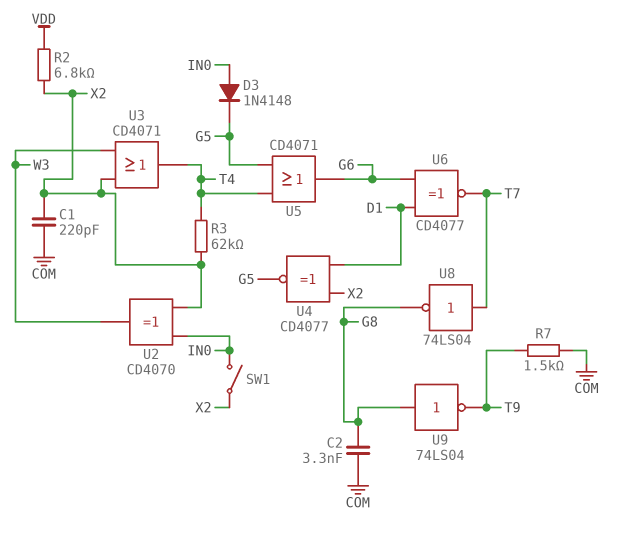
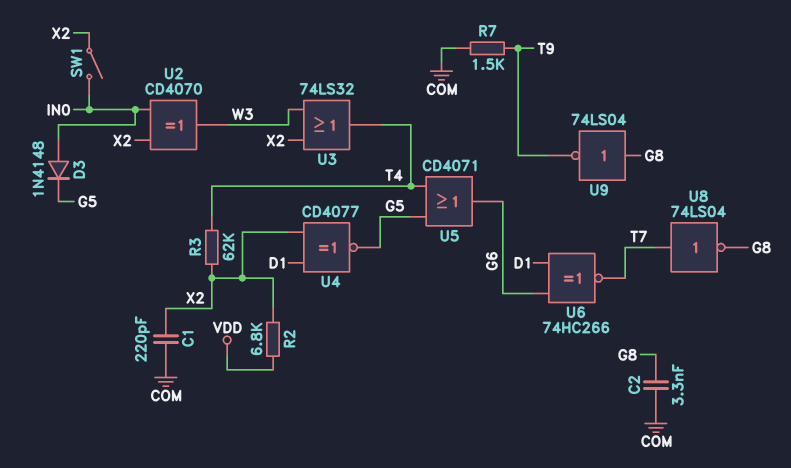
U3: OR CD4071 (in W3, in X2, out T4) -> OR 74LS32 (in W3, in X2, out T4)
U6: XNOR CD4077 (in D1, in G6, out T7) -> XNOR 74HC266 (in D1, in G6, out T7)

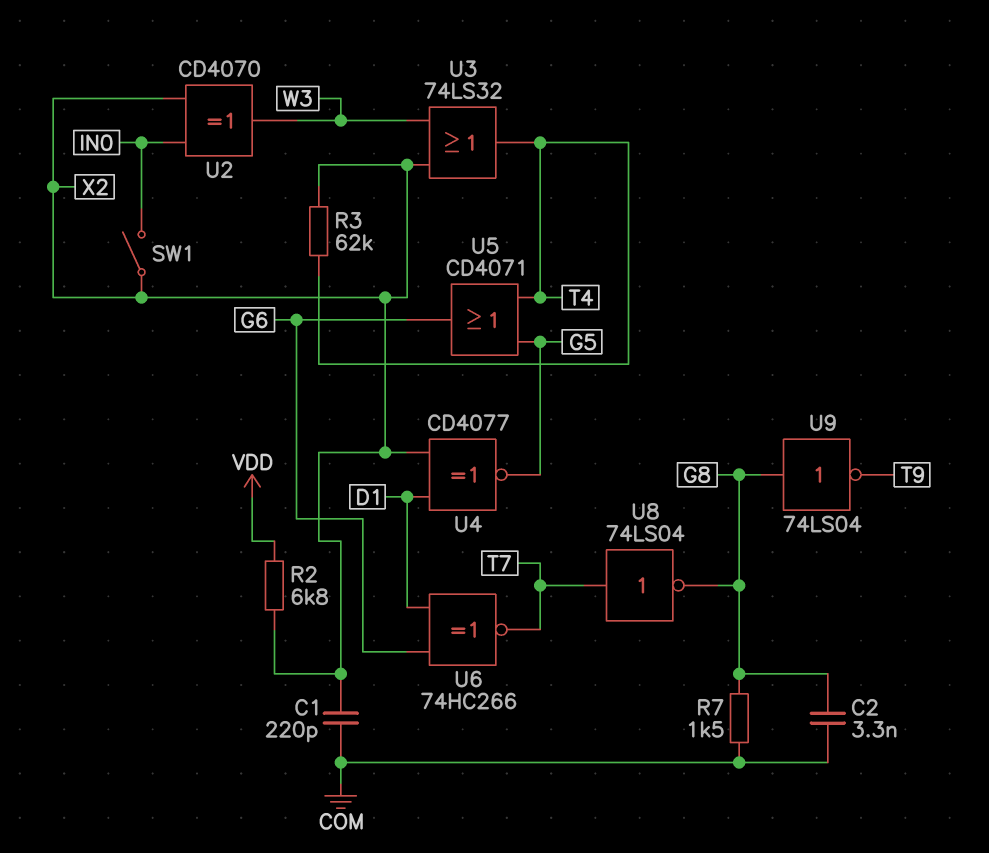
D3: diode 1N4148 (A IN0, K G5) -> none
R7: 1.5k (COM, T9) -> 1.5k (COM, G8)

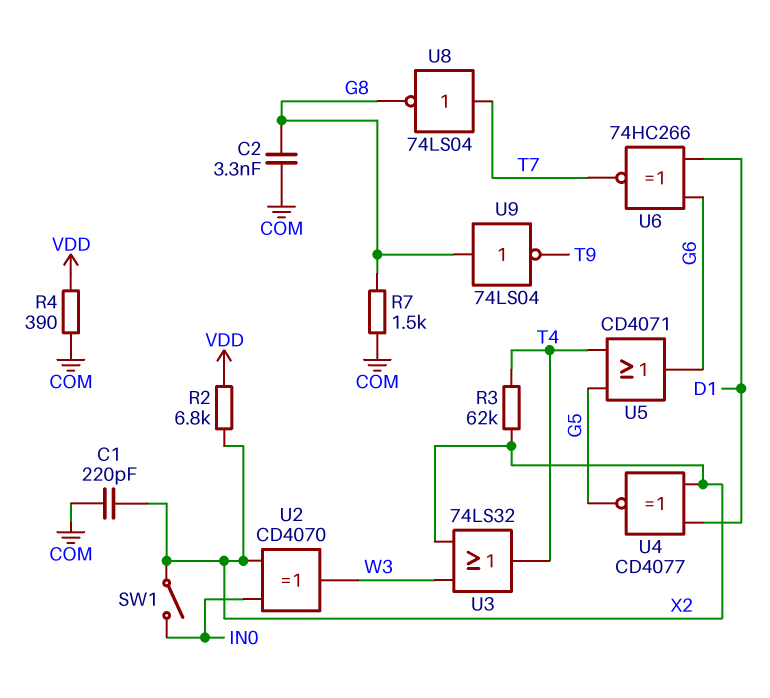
R4: none -> 390 (COM, VDD)

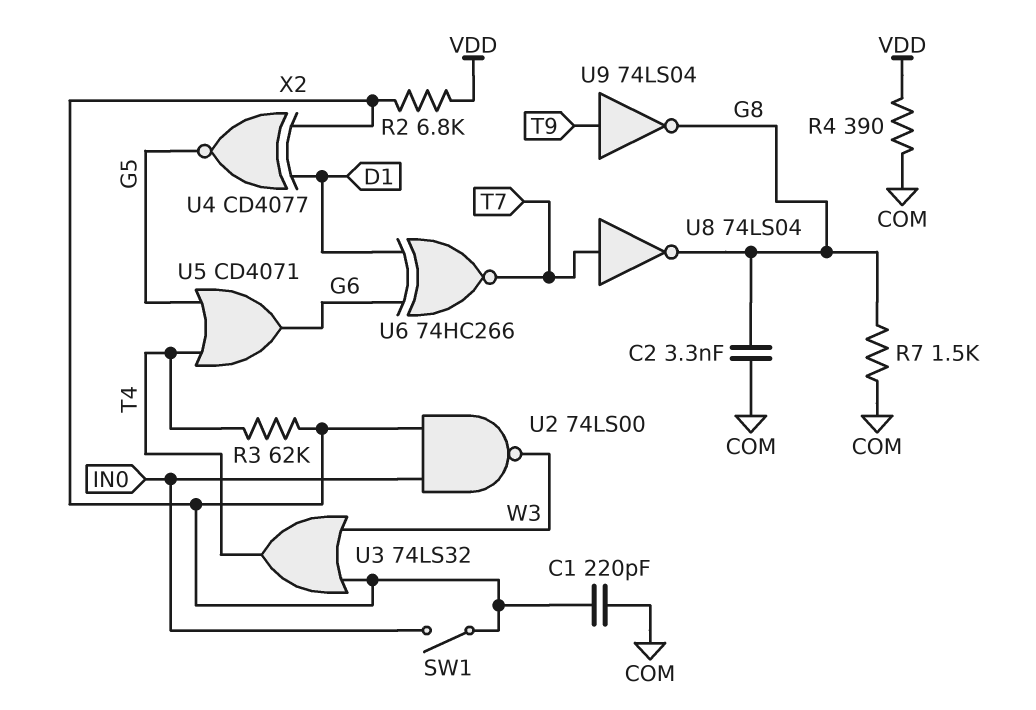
U2: XOR CD4070 (in IN0, in X2, out W3) -> NAND 74LS00 (in IN0, in X2, out W3)
U9: NOT 74LS04 (in G8, out T9) -> NOT 74LS04 (in T9, out G8)

